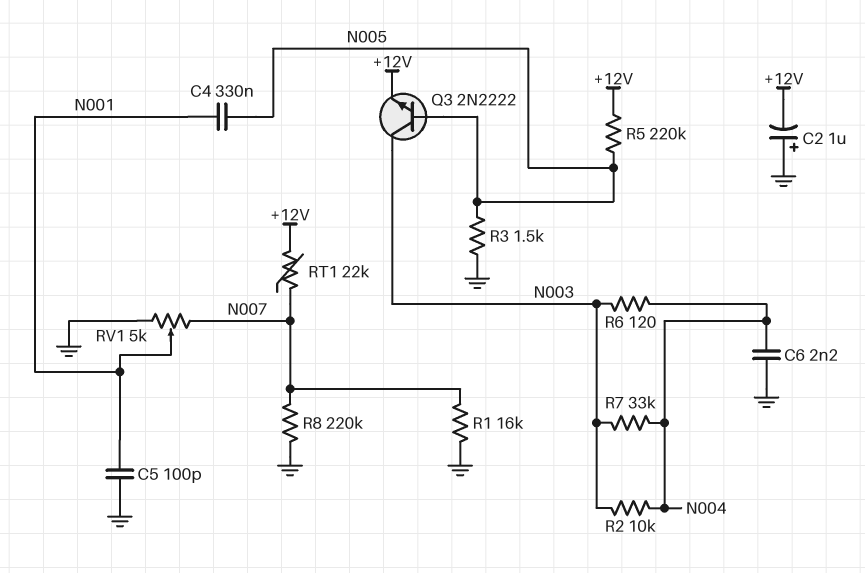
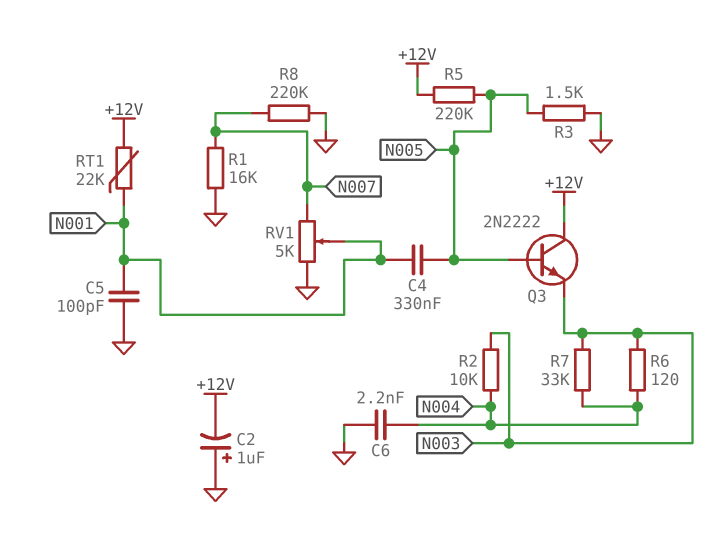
Q3: NPN 2N2222 (B N005, C N003, E +12V) -> NPN 2N2222 (B N005, C +12V, E N003)
RT1: 22k (+12V, N007) -> 22k (+12V, N001)

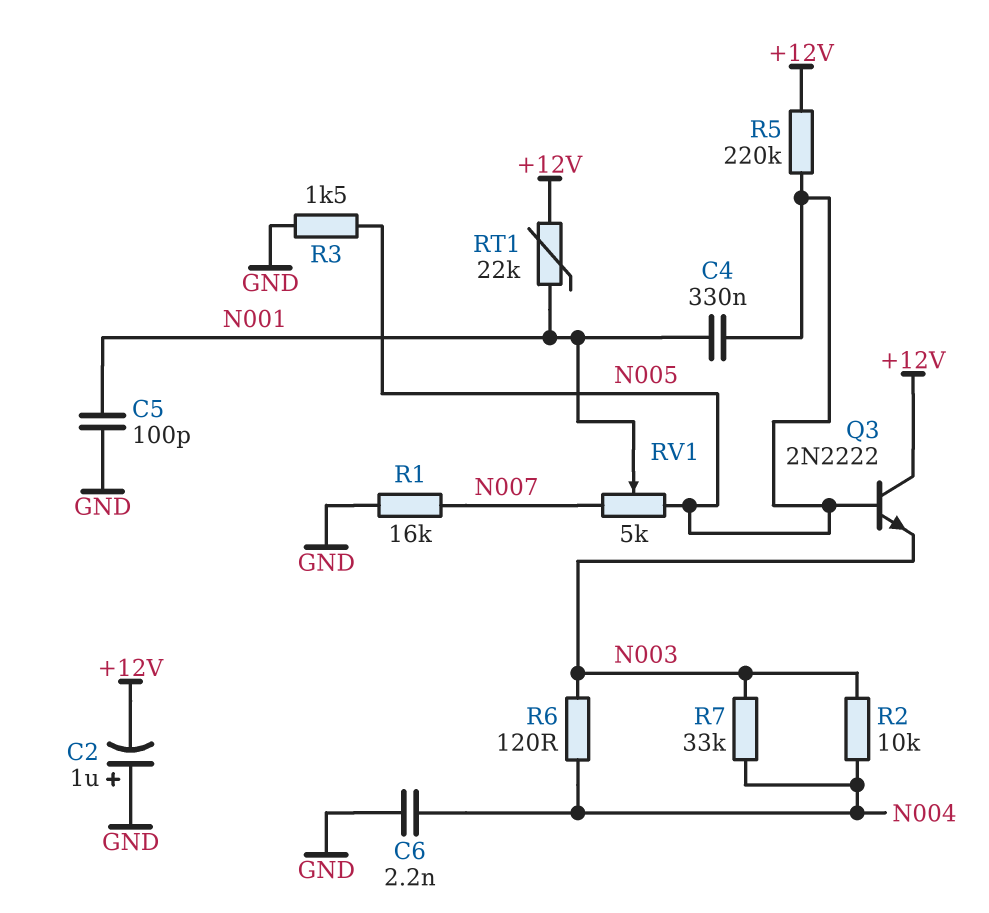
R8: 220k (GND, N007) -> none
RV1: 5k (GND, N007, wiper N001) -> 5k (N005, N007, wiper N001)

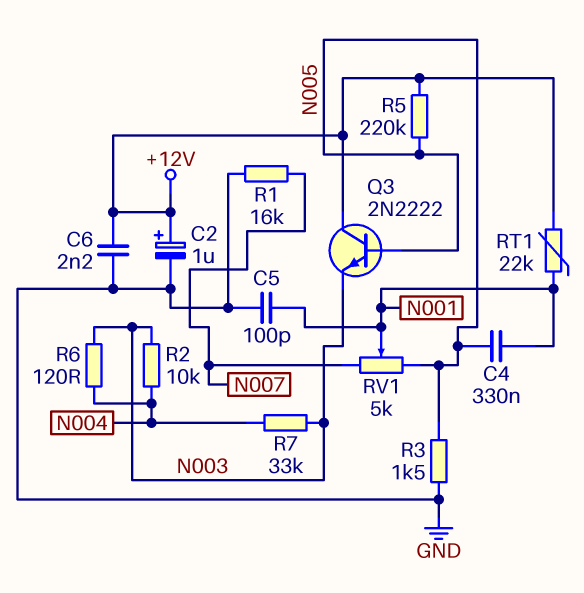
C2: 1uF (plus GND, minus +12V) -> 1uF (plus +12V, minus GND)
C6: 2.2nF (GND, N004) -> 2.2nF (+12V, GND)

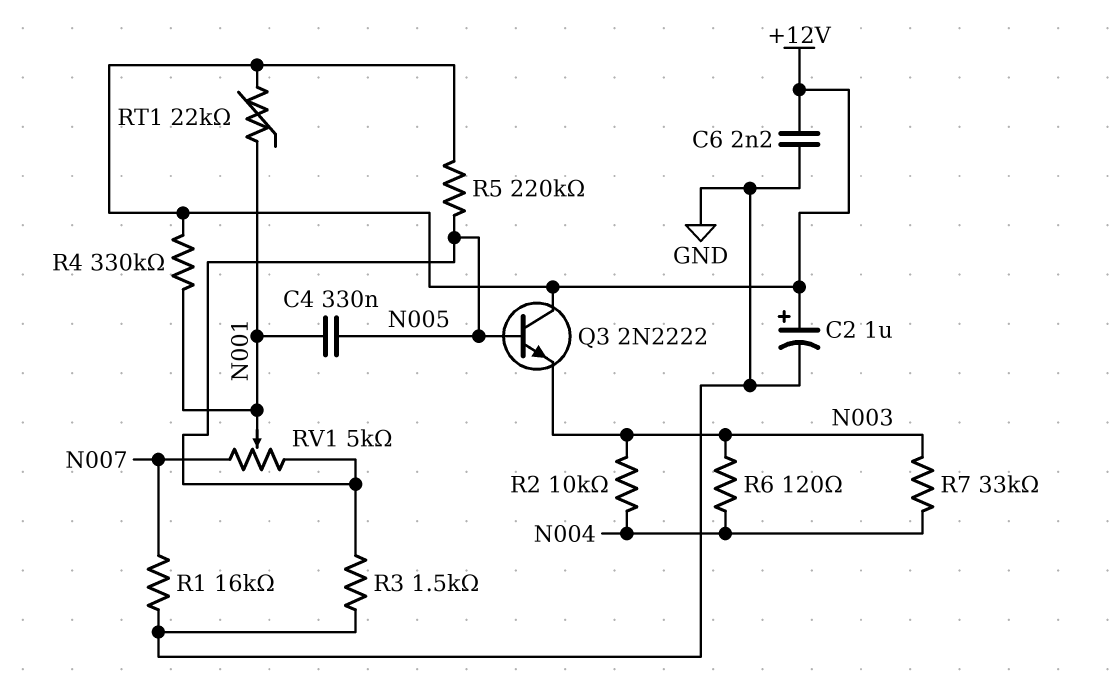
C5: 100pF (GND, N001) -> none
R4: none -> 330k (+12V, N001)

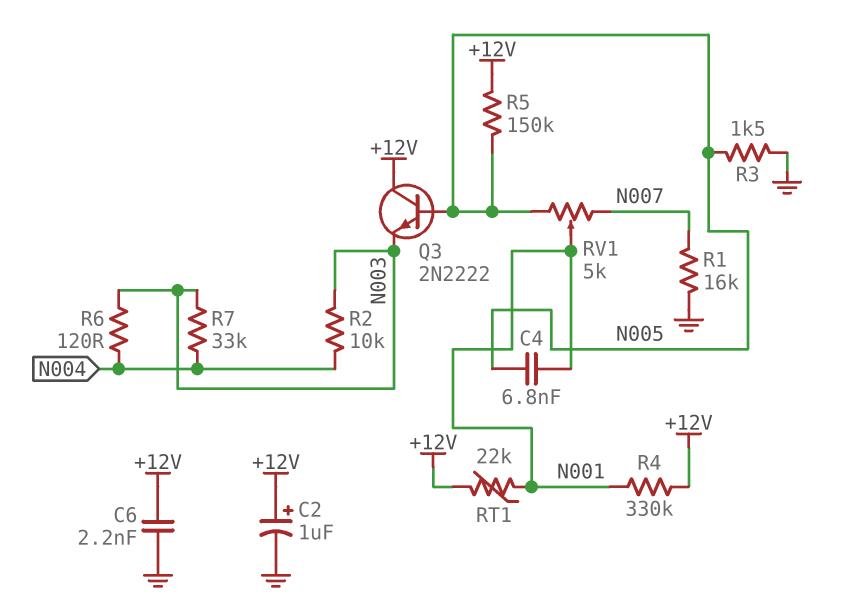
C4: 330nF (N001, N005) -> 6.8nF (N001, N005)
R5: 220k (+12V, N005) -> 150k (+12V, N005)

